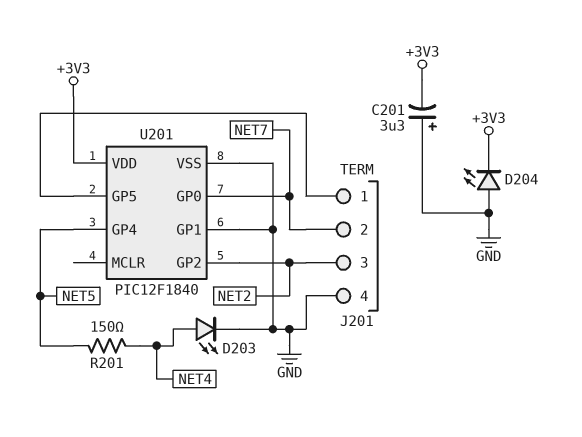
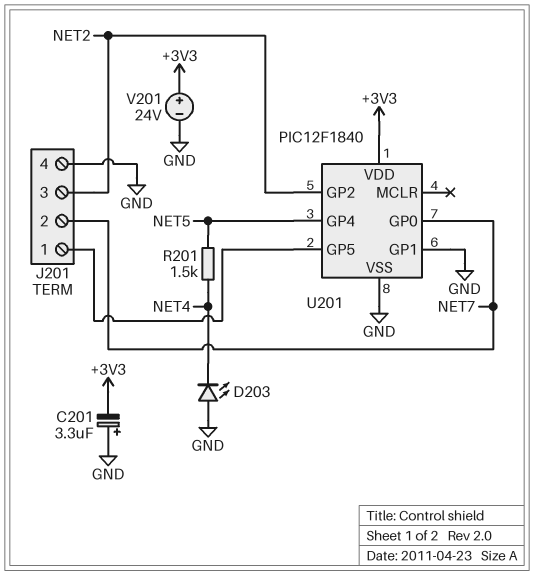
D203: LED (A NET4, K GND) -> LED (A GND, K NET4)
D204: LED (A GND, K +3V3) -> none
R201: 150 (NET4, NET5) -> 1.5k (NET4, NET5)
V201: none -> 24V (plus +3V3, minus GND)

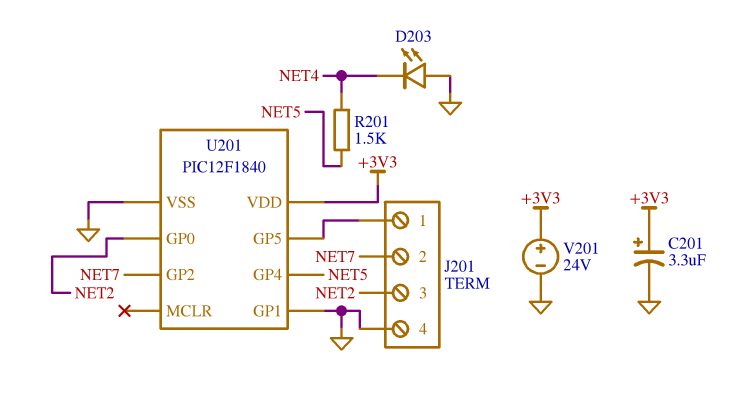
C201: 3.3uF (plus GND, minus +3V3) -> 3.3uF (plus +3V3, minus GND)
U201 pin GP0: NET7 -> NET2
U201 pin GP2: NET2 -> NET7

